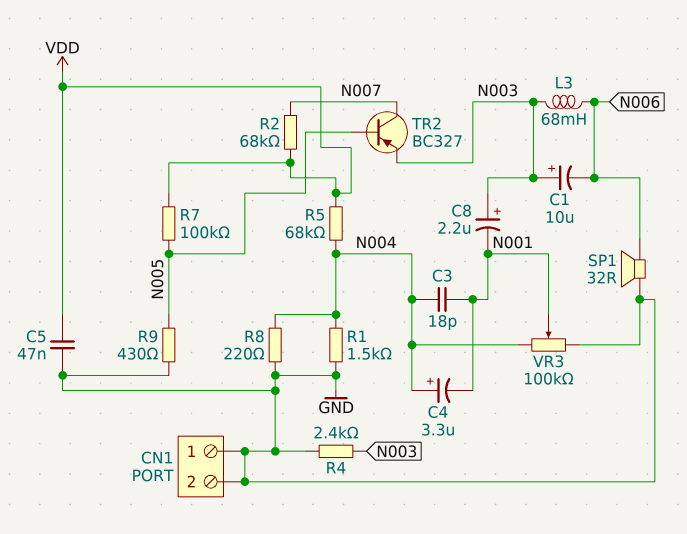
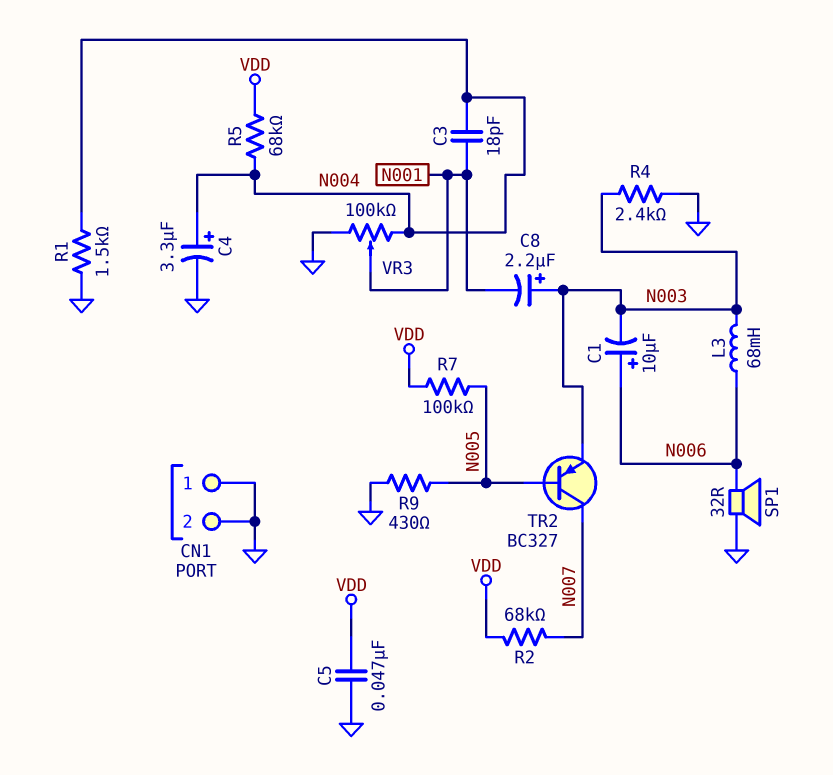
C1: 10uF (plus N003, minus N006) -> 10uF (plus N006, minus N003)
C4: 3.3uF (plus N004, minus N001) -> 3.3uF (plus N004, minus GND)
R8: 220 (GND, N004) -> none

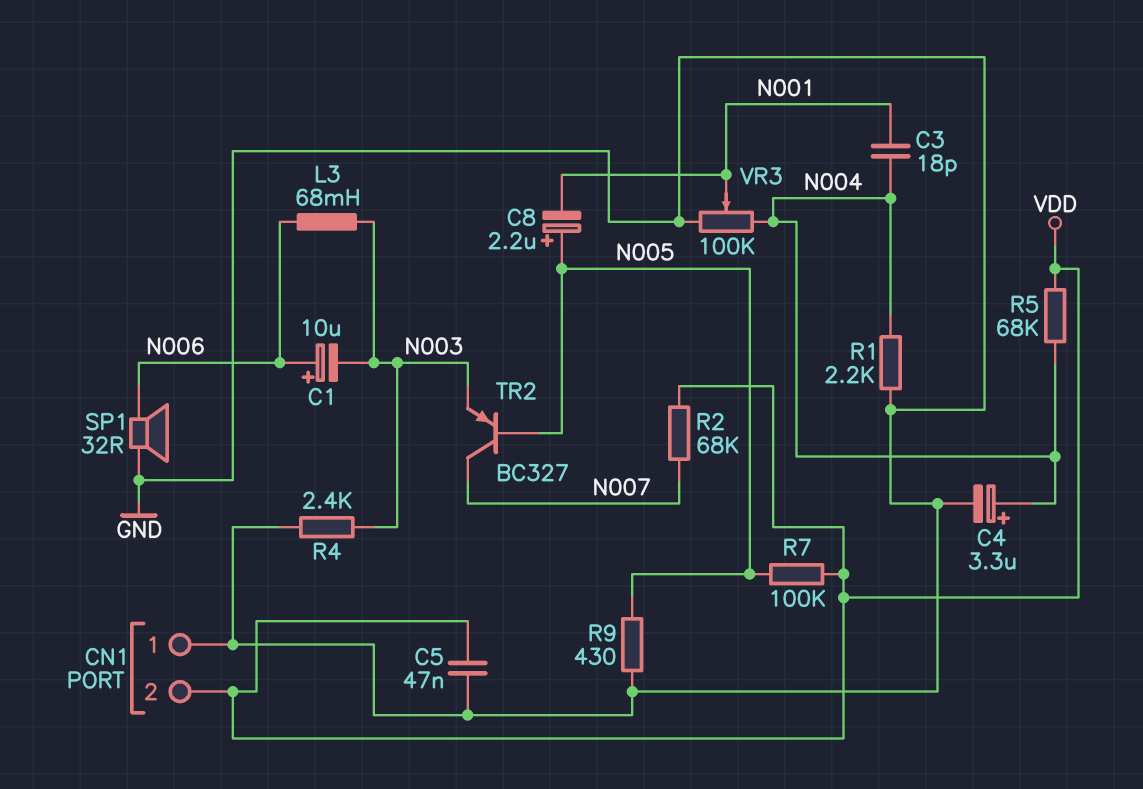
C8: 2.2uF (plus N003, minus N001) -> 2.2uF (plus N005, minus N001)
CN1 pin 2: GND -> VDD
R1: 1.5k (GND, N004) -> 2.2k (GND, N004)

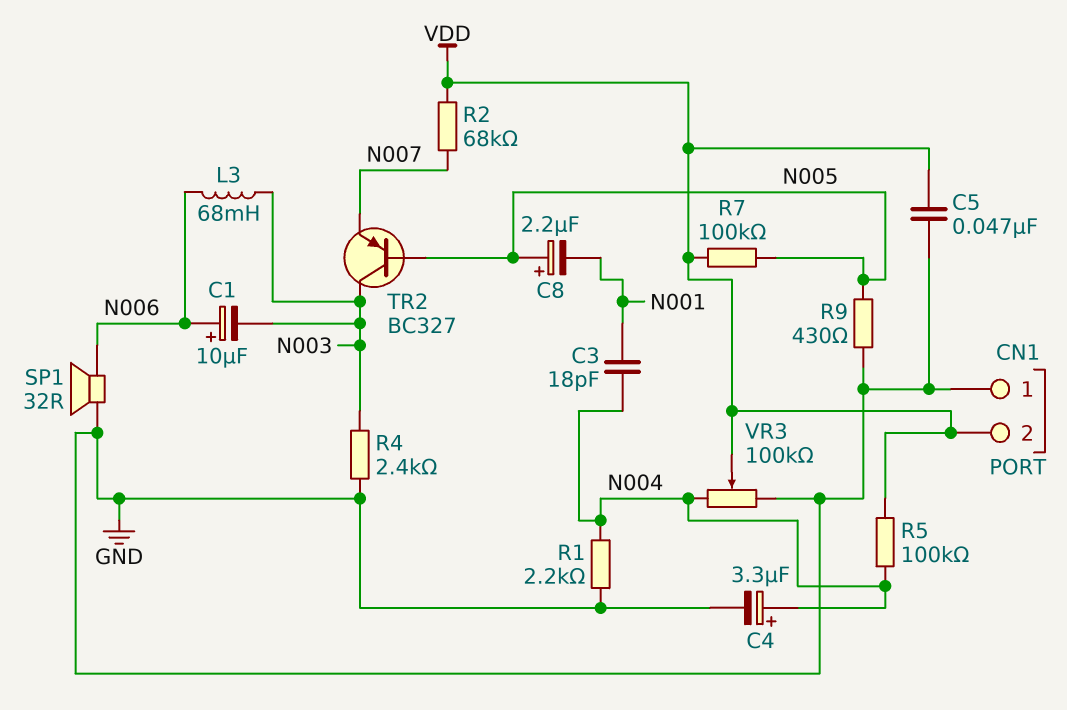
R5: 68k (N004, VDD) -> 100k (N004, VDD)
TR2: PNP BC327 (B N005, C N007, E N003) -> PNP BC327 (B N005, C N003, E N007)
VR3: 100k (GND, N004, wiper N001) -> 100k (GND, N004, wiper VDD)

